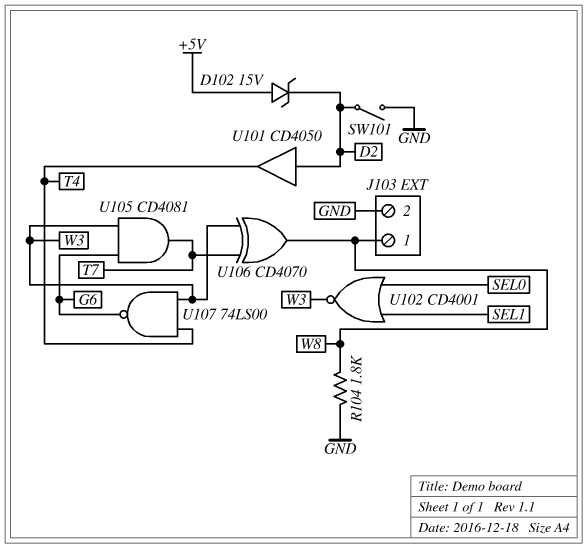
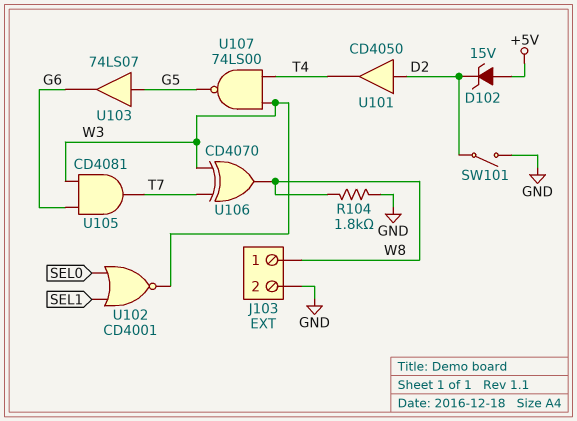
U103: none -> buffer 74LS07 (in G5, out G6)
U107: NAND 74LS00 (in T4, in W3, out G6) -> NAND 74LS00 (in T4, in W3, out G5)

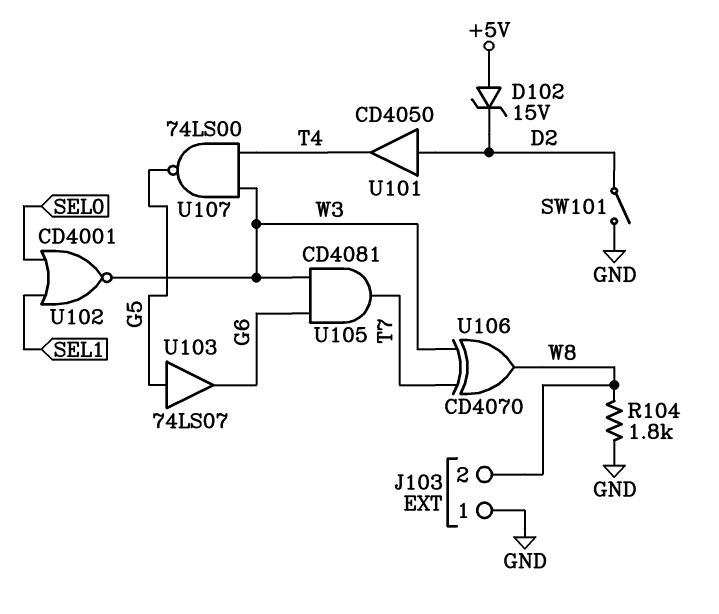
J103 pin 1: W8 -> GND
J103 pin 2: GND -> W8

